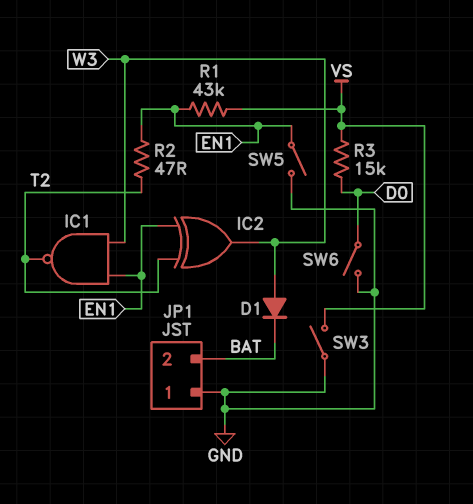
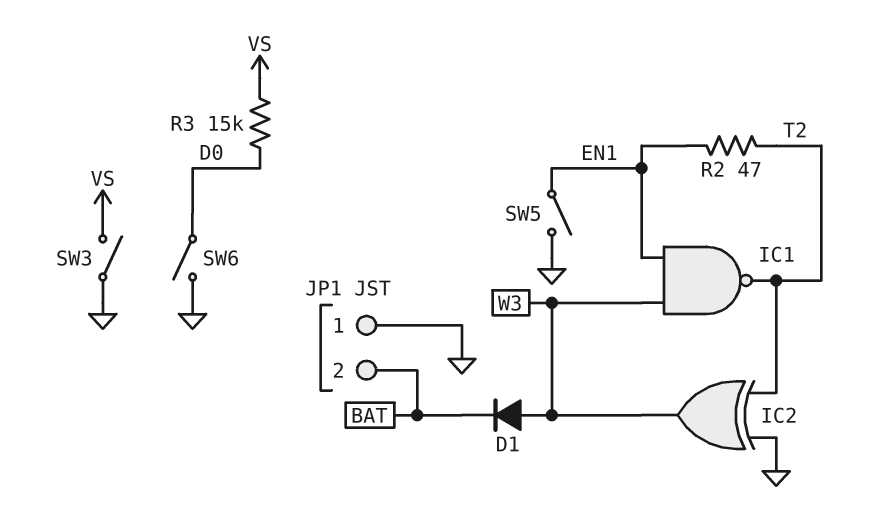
IC2: XOR (in EN1, in T2, out W3) -> XOR (in GND, in T2, out W3)
R1: 43k (EN1, VS) -> none

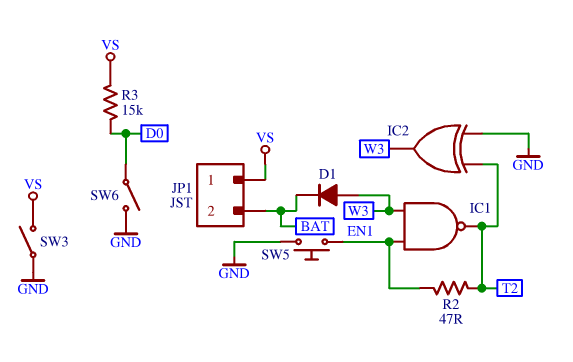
JP1 pin 1: GND -> VS
SW5: switch (EN1, GND) -> button (EN1, GND)

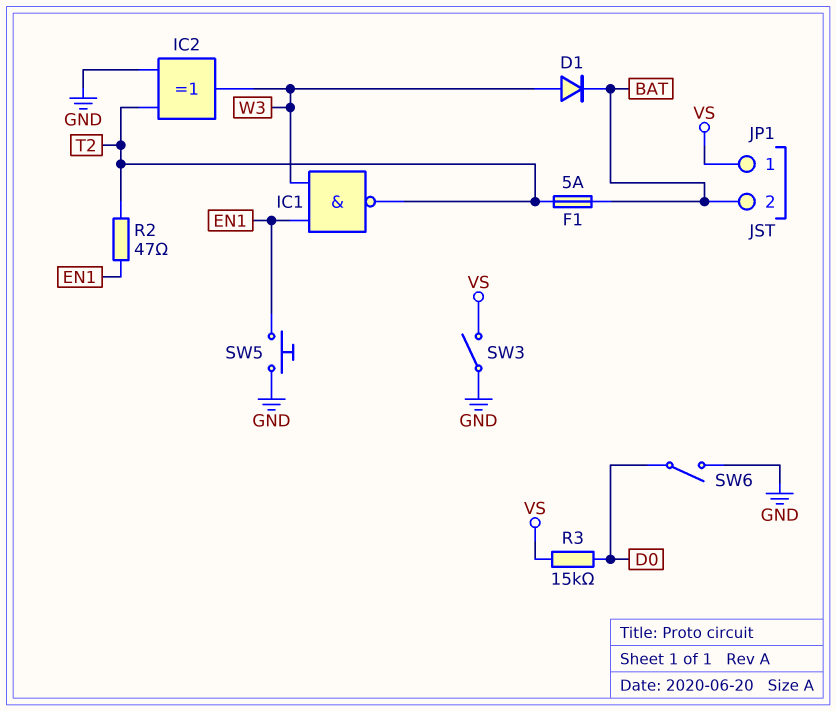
F1: none -> 5A (BAT, T2)

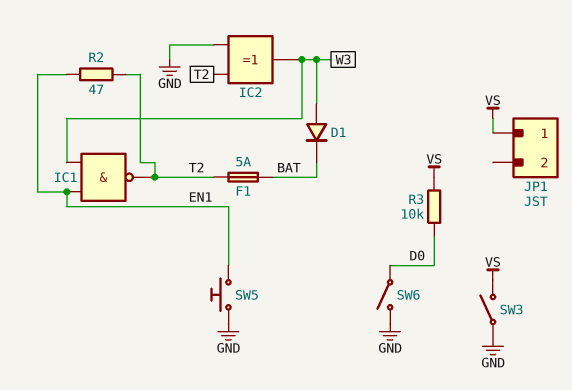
JP1 pin 2: BAT -> none
R3: 15k (D0, VS) -> 10k (D0, VS)

